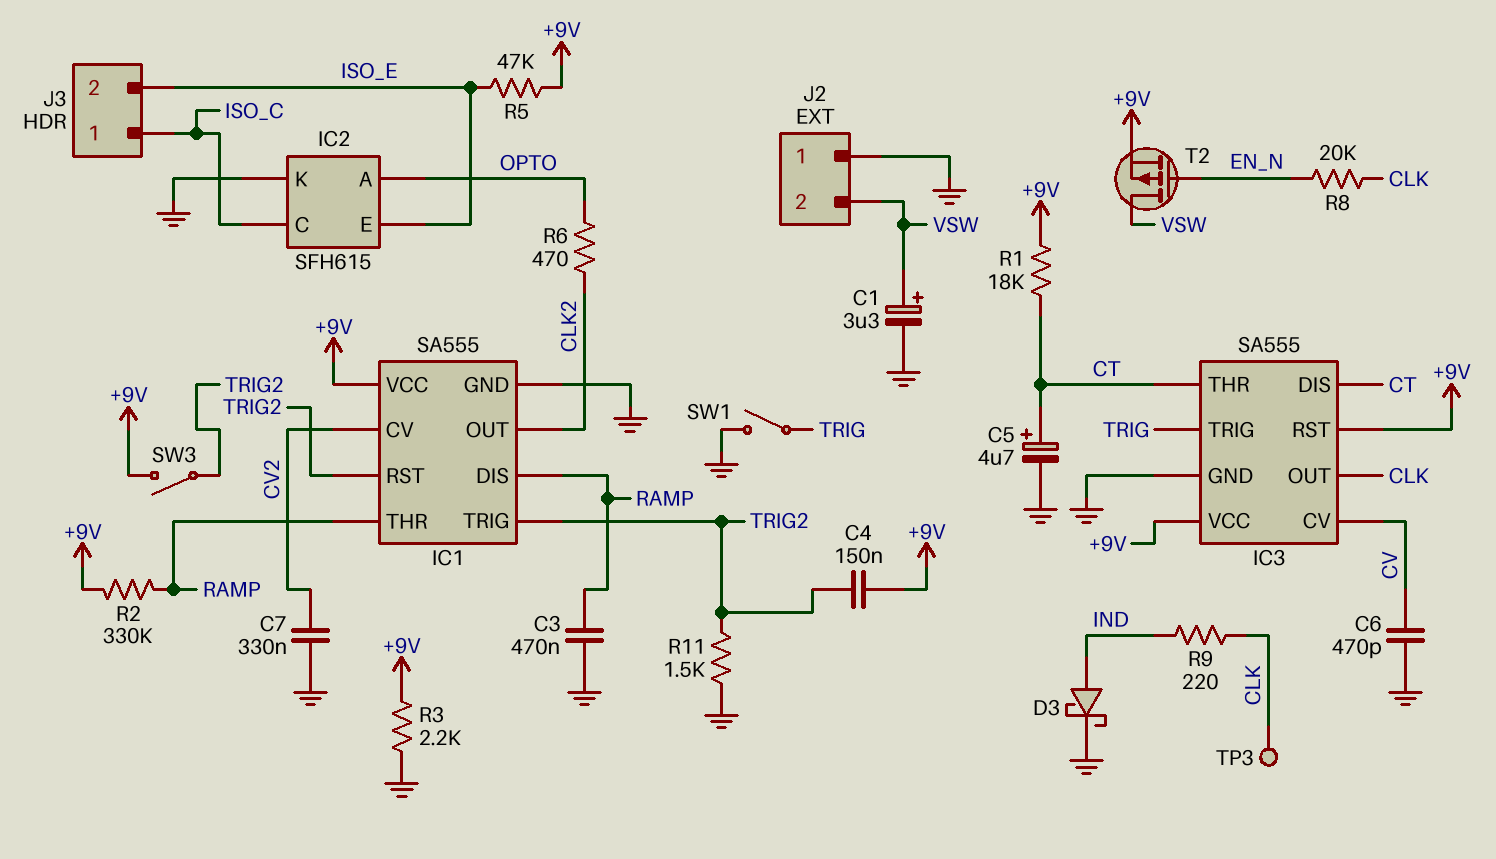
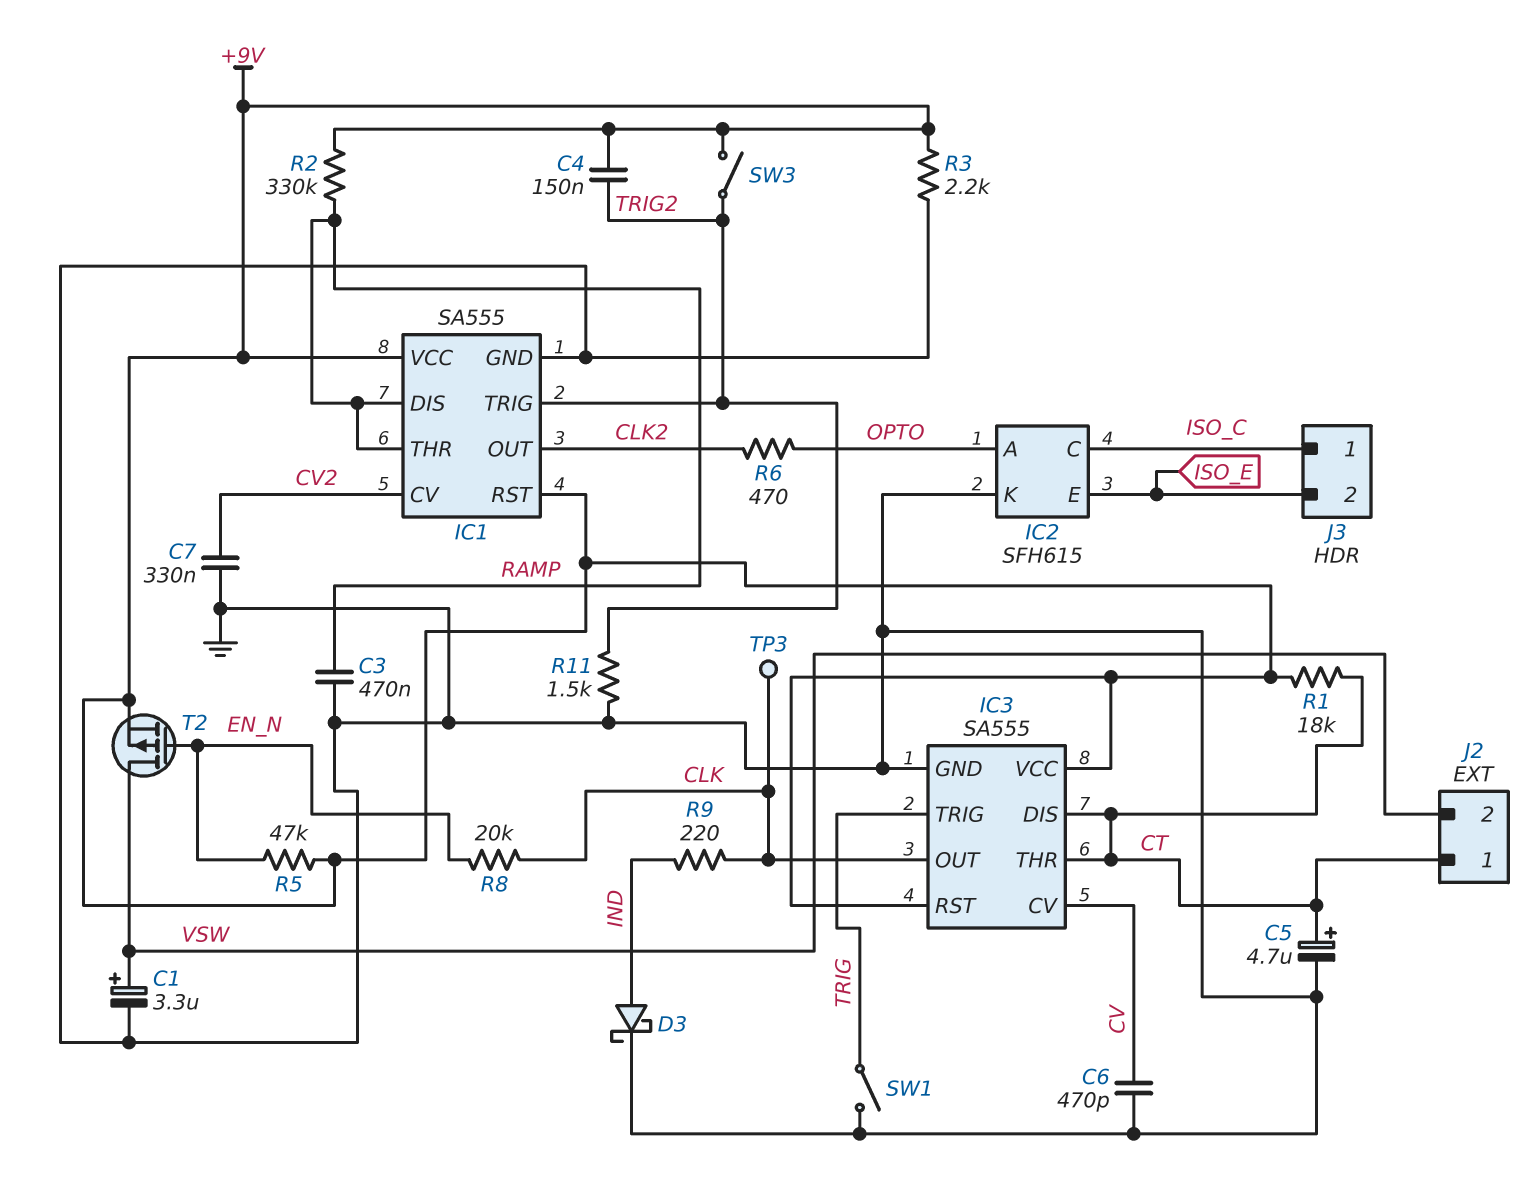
IC1 pin RST: TRIG2 -> +9V
J2 pin 1: GND -> CT
R5: 47k (+9V, ISO_E) -> 47k (+9V, EN_N)

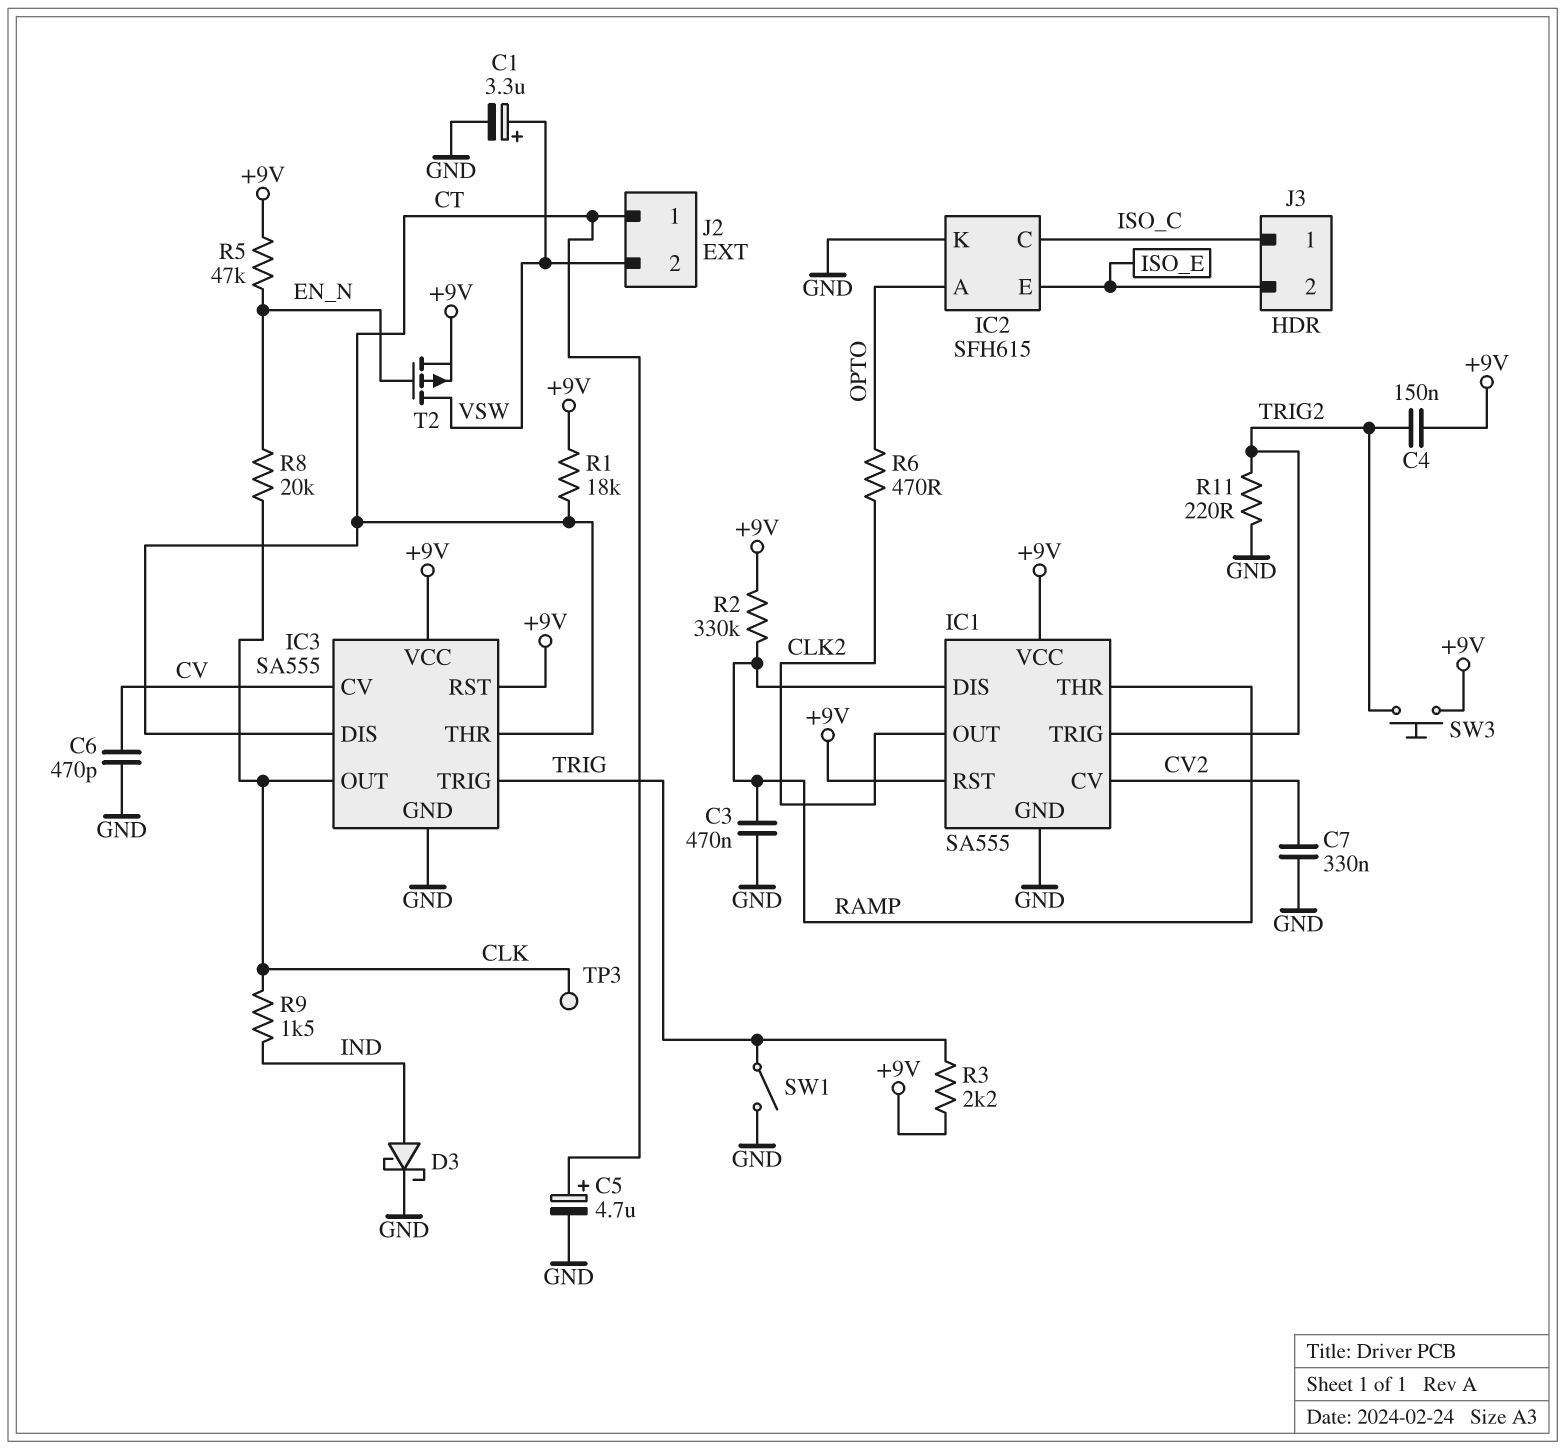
R3: 2.2k (+9V, GND) -> 2.2k (+9V, TRIG)
R9: 220 (CLK, IND) -> 1.5k (CLK, IND)
R11: 1.5k (GND, TRIG2) -> 220 (GND, TRIG2)
SW3: switch (+9V, TRIG2) -> button (+9V, TRIG2)

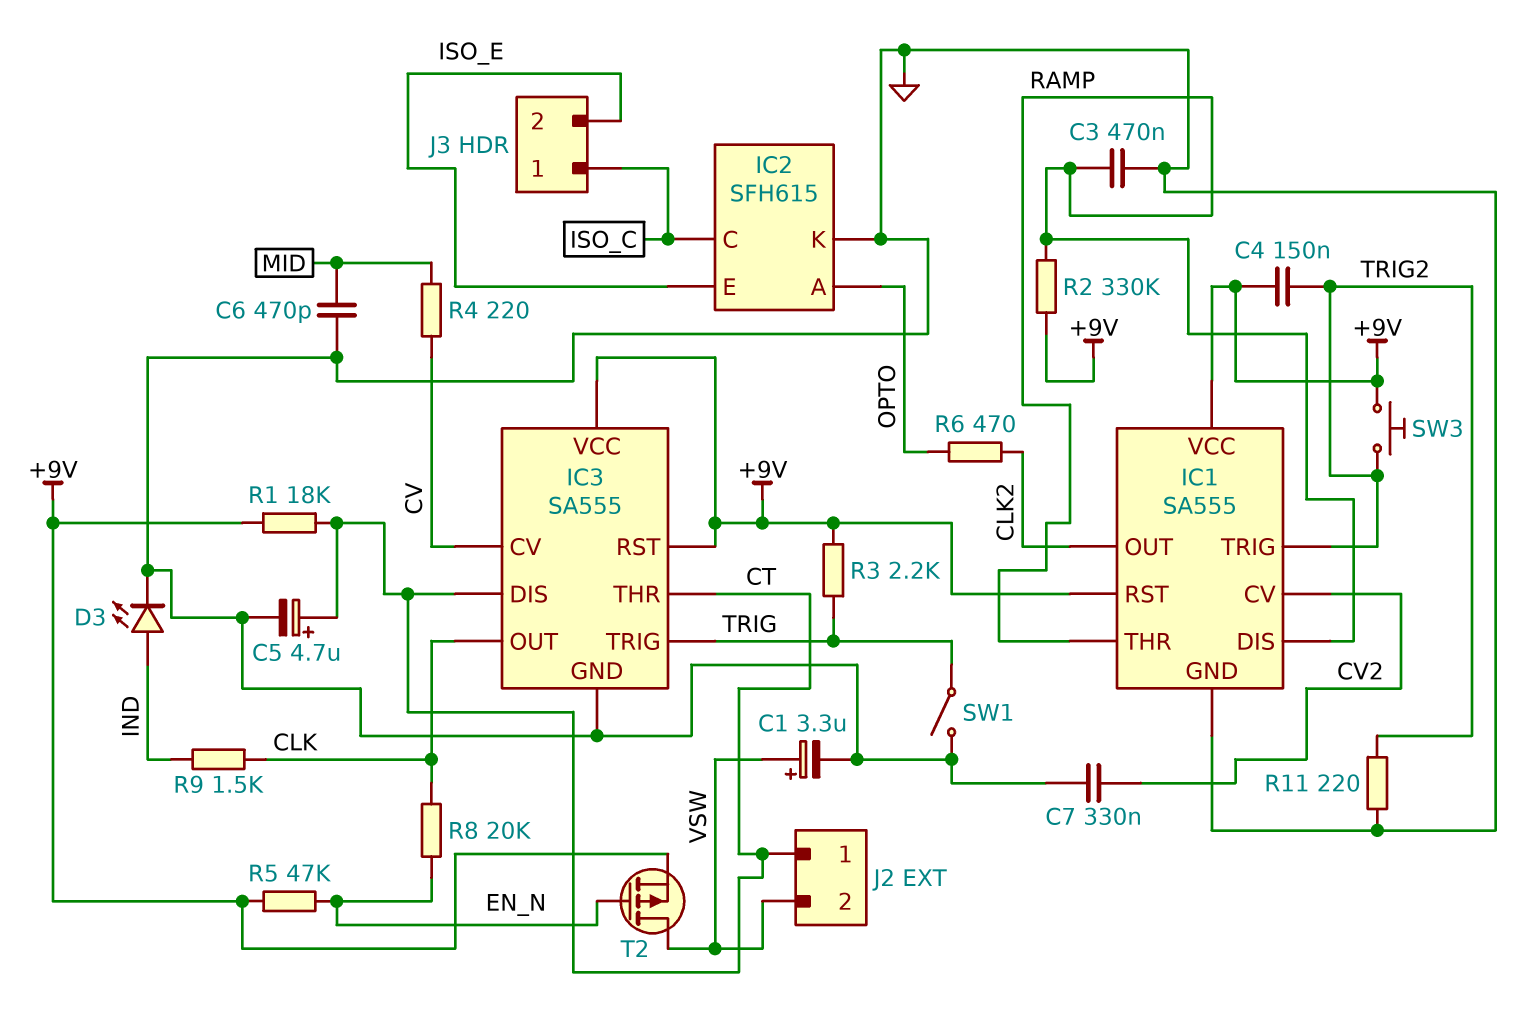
C6: 470pF (CV, GND) -> 470pF (GND, MID)
D3: schottky (A IND, K GND) -> LED (A IND, K GND)
R4: none -> 220 (CV, MID)
TP3: test point (CLK) -> none

